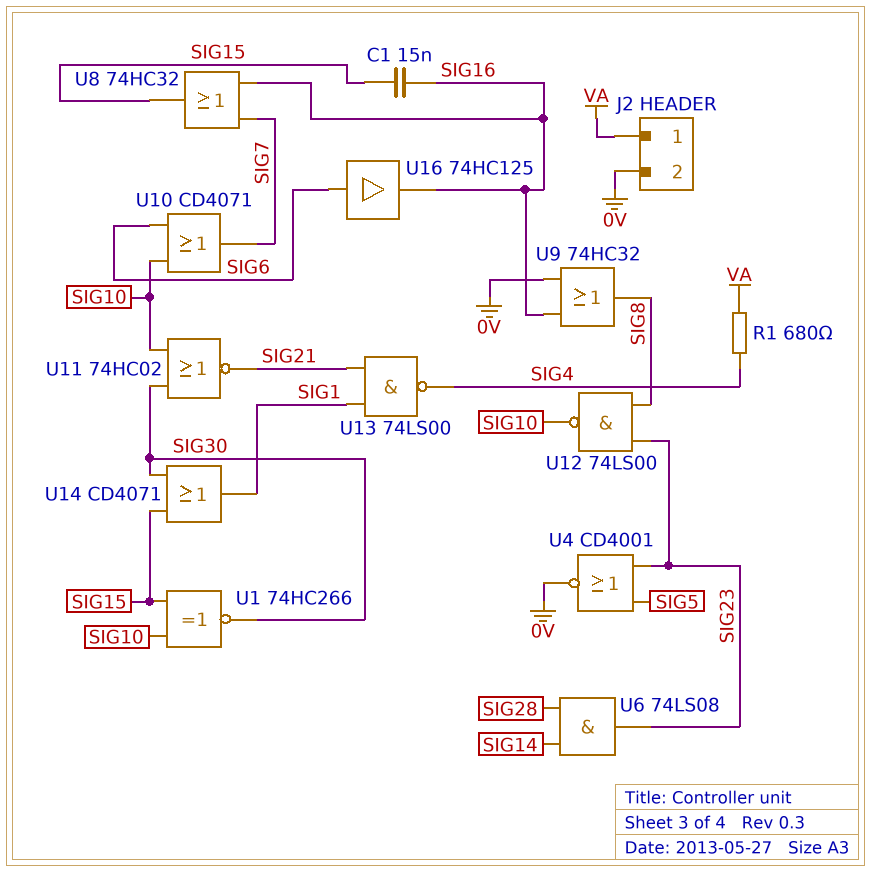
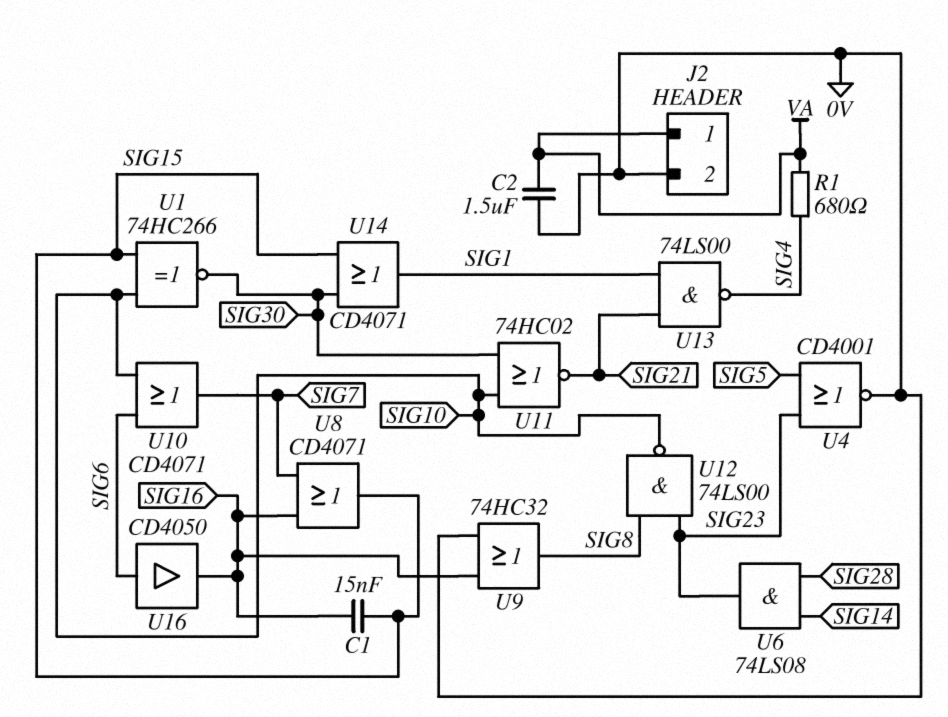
C2: none -> 1.5uF (0V, VA)
U8: OR 74HC32 (in SIG7, in SIG16, out SIG15) -> OR CD4071 (in SIG7, in SIG16, out SIG15)
U16: buffer 74HC125 (in SIG6, out SIG16) -> buffer CD4050 (in SIG6, out SIG16)

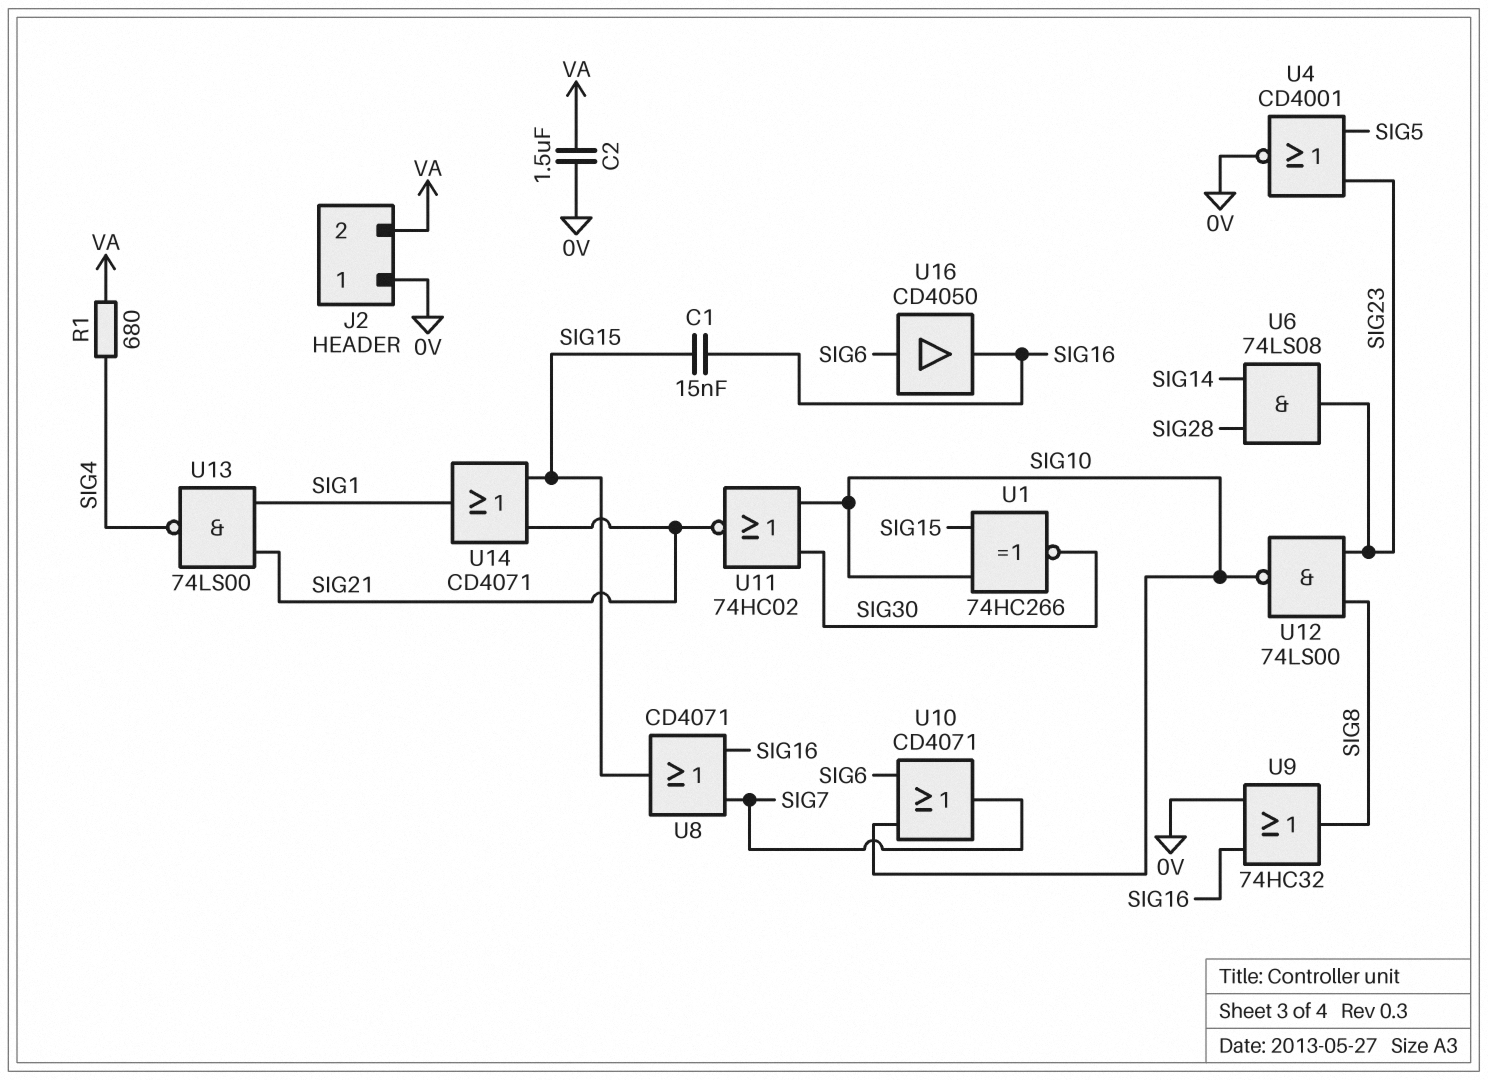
J2 pin 1: VA -> 0V
J2 pin 2: 0V -> VA
U14: OR CD4071 (in SIG15, in SIG30, out SIG1) -> OR CD4071 (in SIG15, in SIG21, out SIG1)

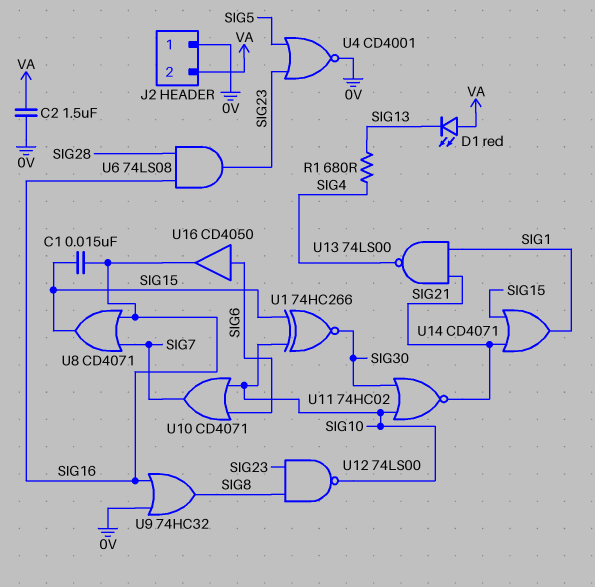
D1: none -> LED red (A VA, K SIG13)
R1: 680 (SIG4, VA) -> 680 (SIG4, SIG13)
U6: AND 74LS08 (in SIG14, in SIG28, out SIG23) -> AND 74LS08 (in SIG16, in SIG28, out SIG23)

